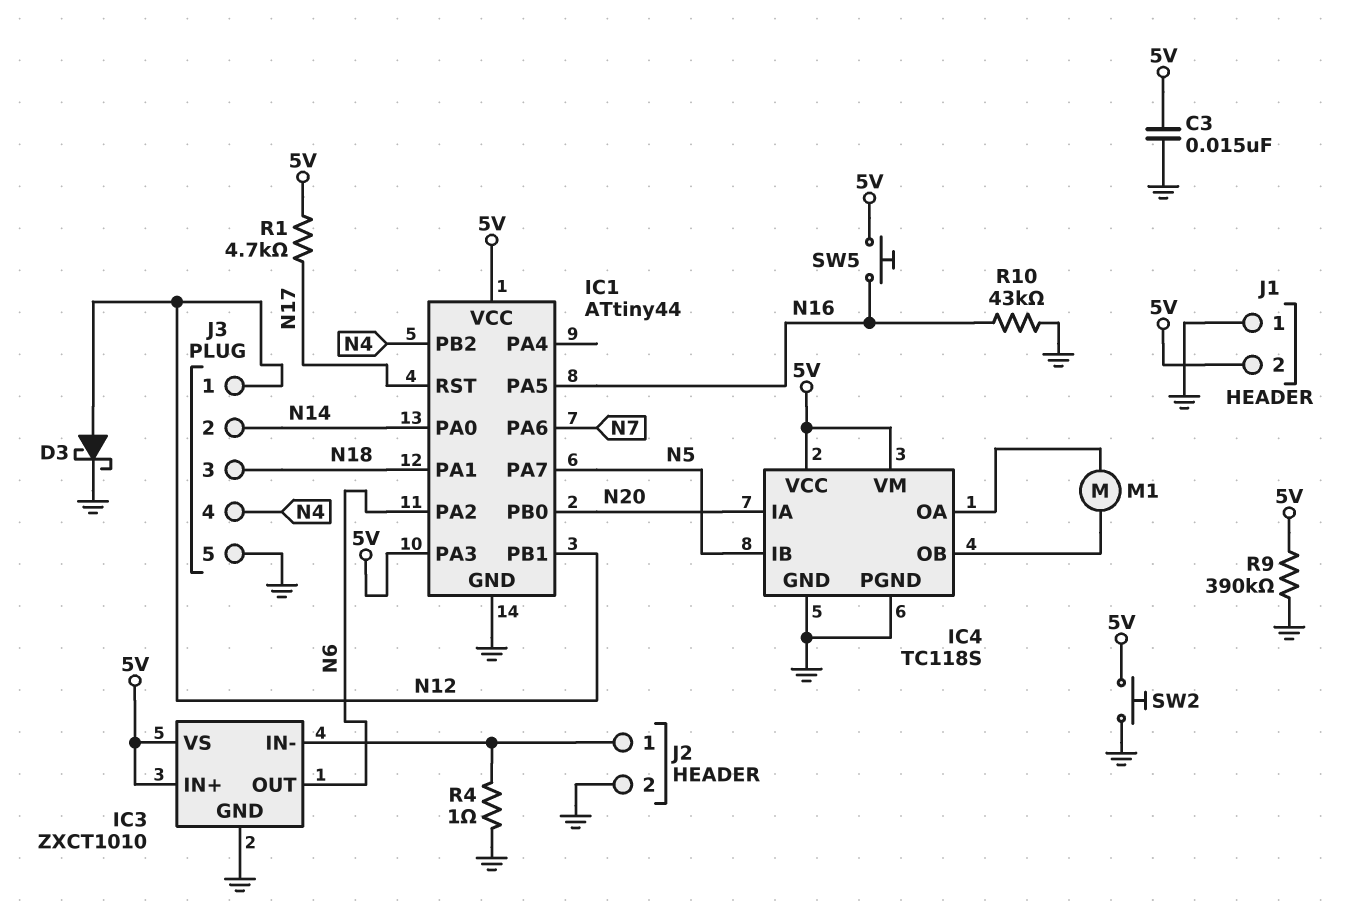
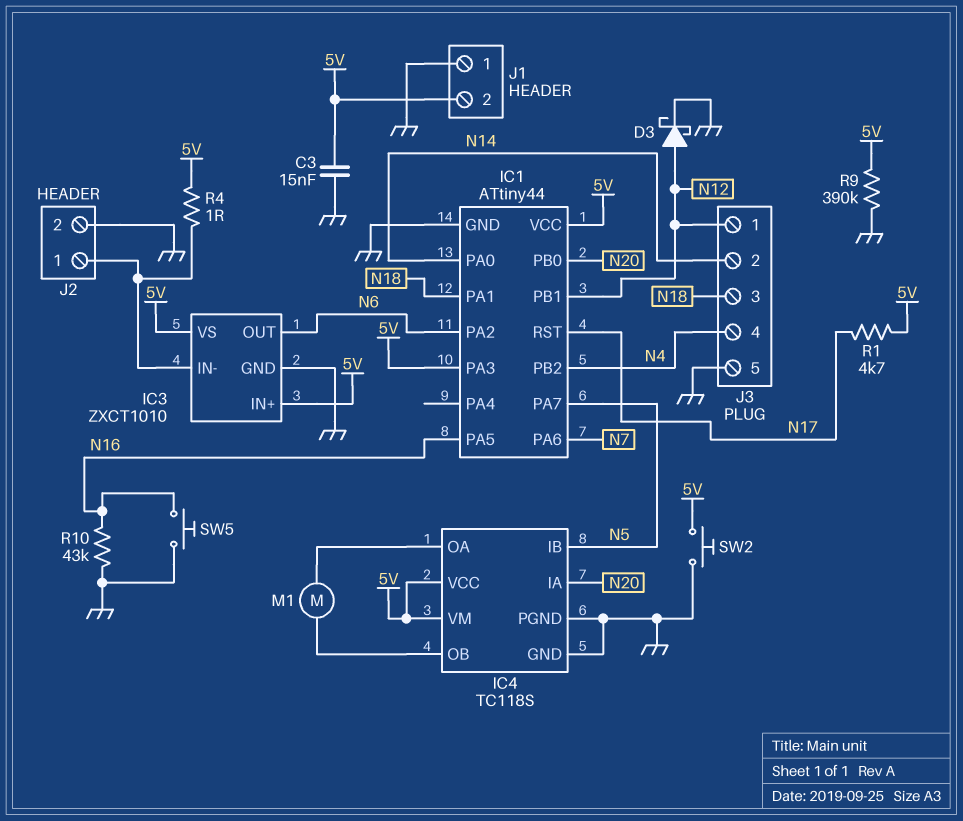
R4: 1 (GND, IC3/IN-) -> 1 (5V, IC3/IN-)
SW5: button (5V, N16) -> button (GND, N16)

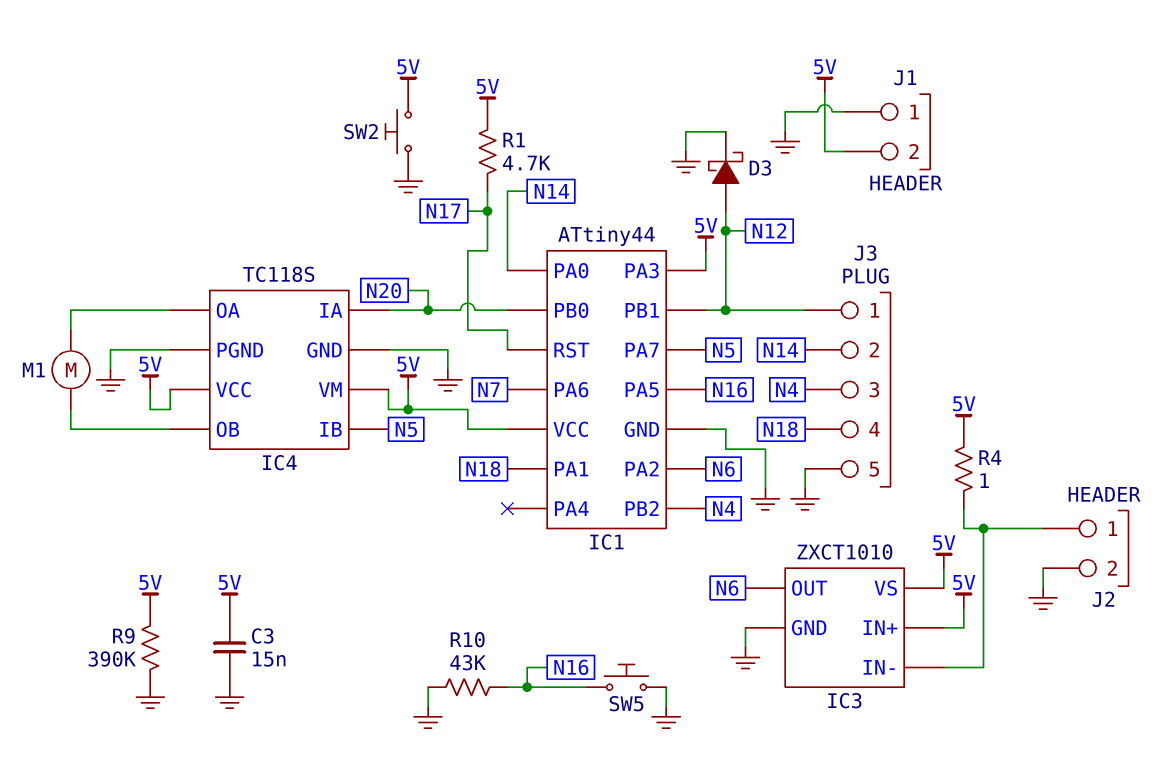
J3 pin 3: N18 -> N4
J3 pin 4: N4 -> N18

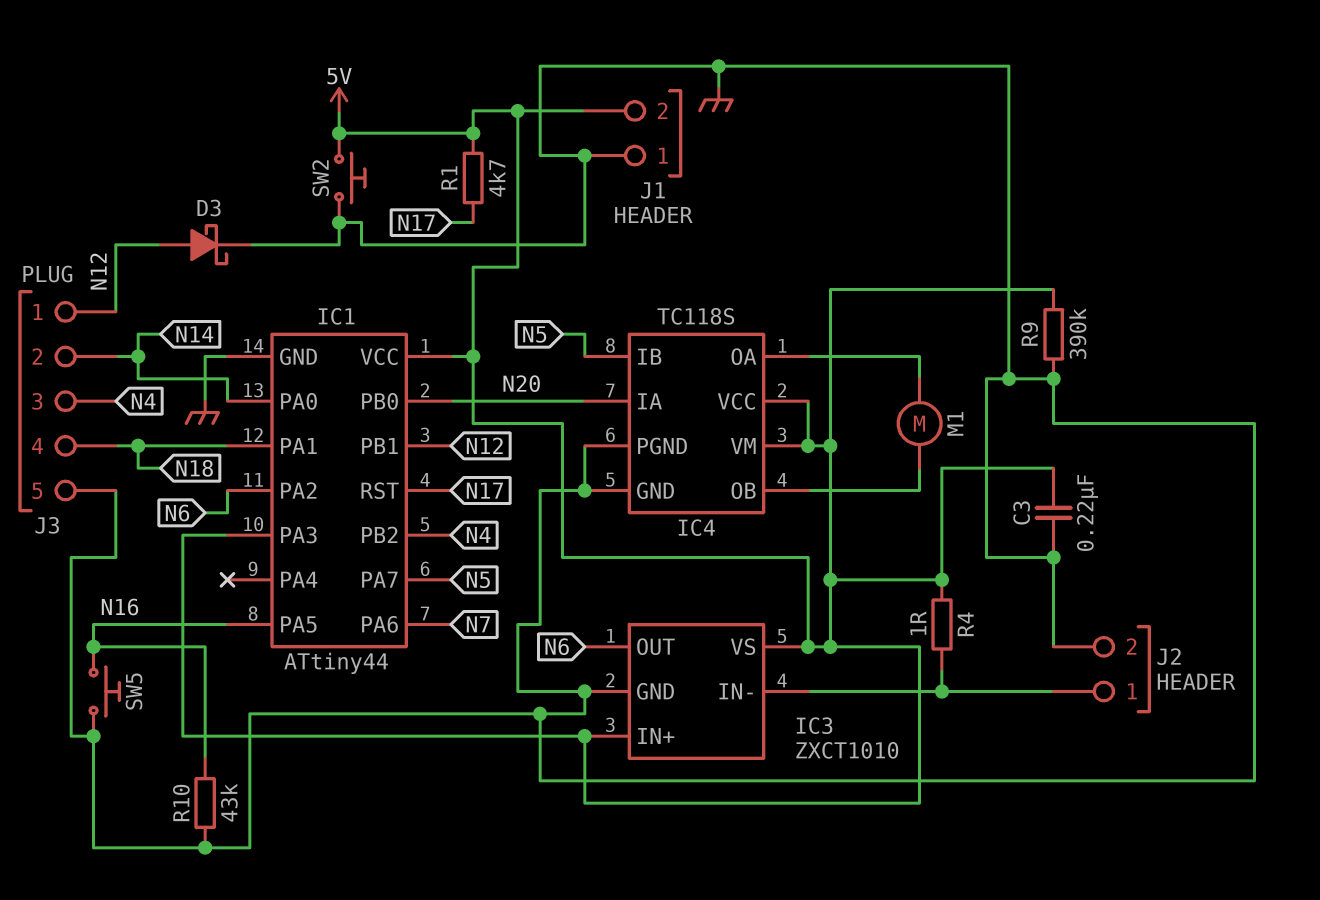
C3: 15nF (5V, GND) -> 220nF (5V, GND)

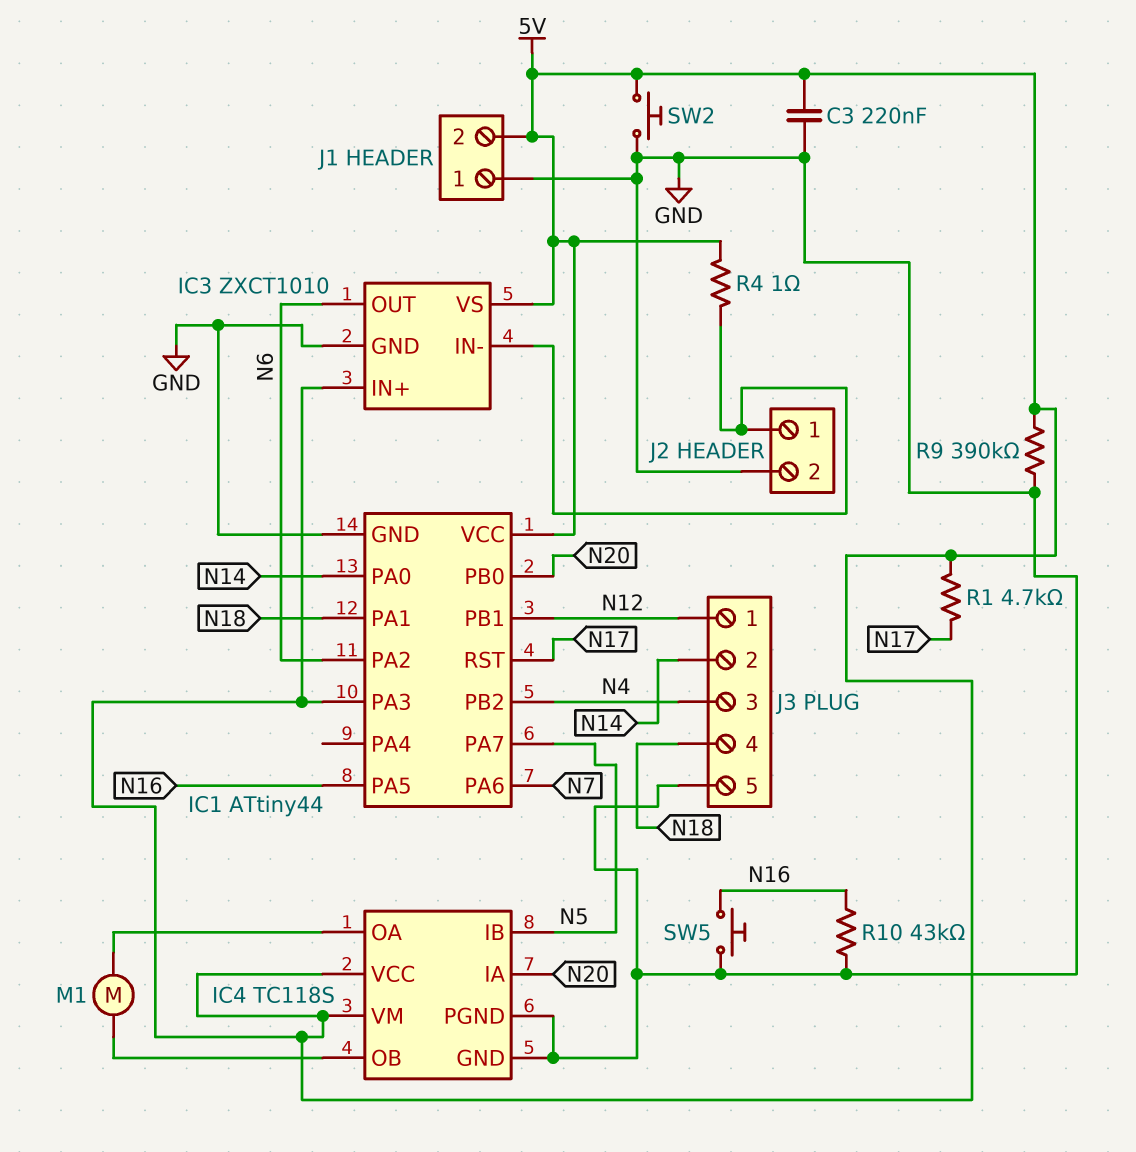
D3: schottky (A N12, K GND) -> none

